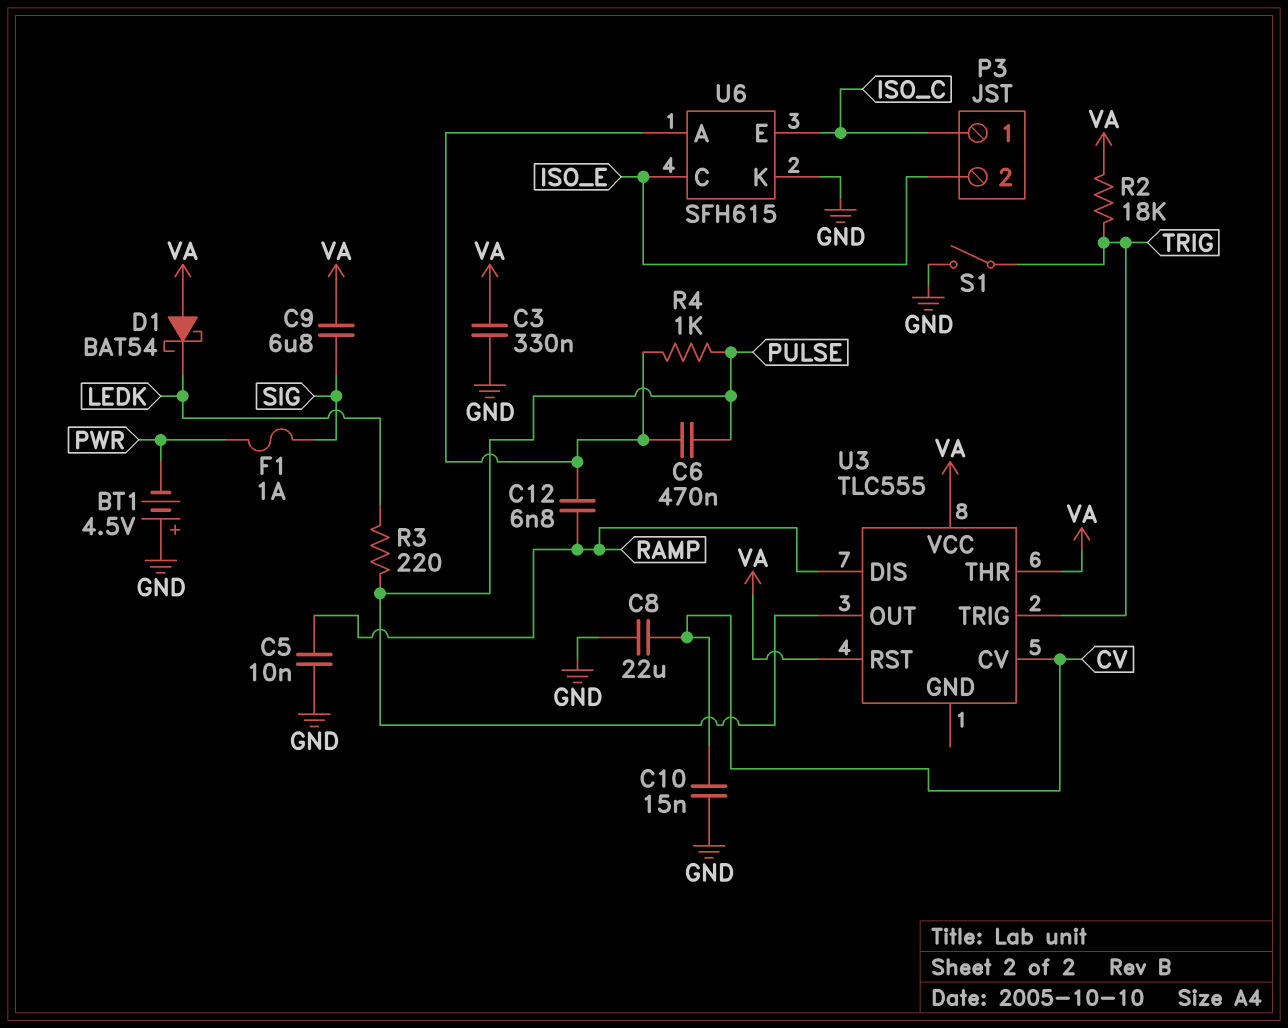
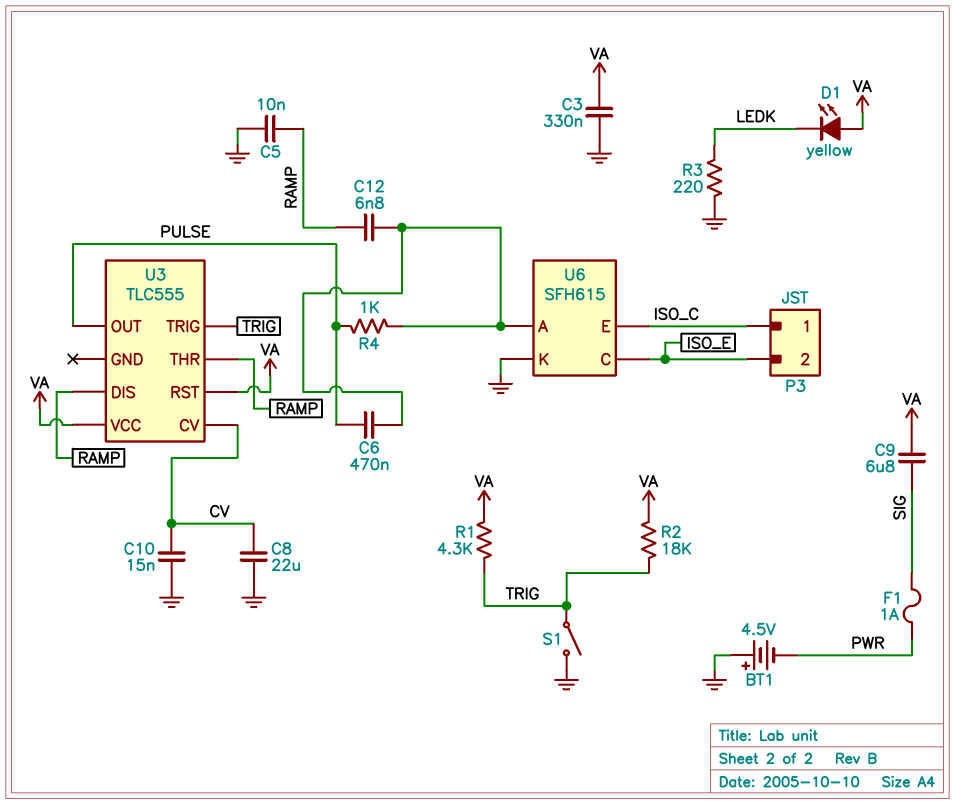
D1: schottky BAT54 (A VA, K LEDK) -> LED yellow (A VA, K LEDK)
R1: none -> 4.3k (TRIG, VA)
R3: 220 (LEDK, PULSE) -> 220 (GND, LEDK)
U3 pin THR: VA -> RAMP

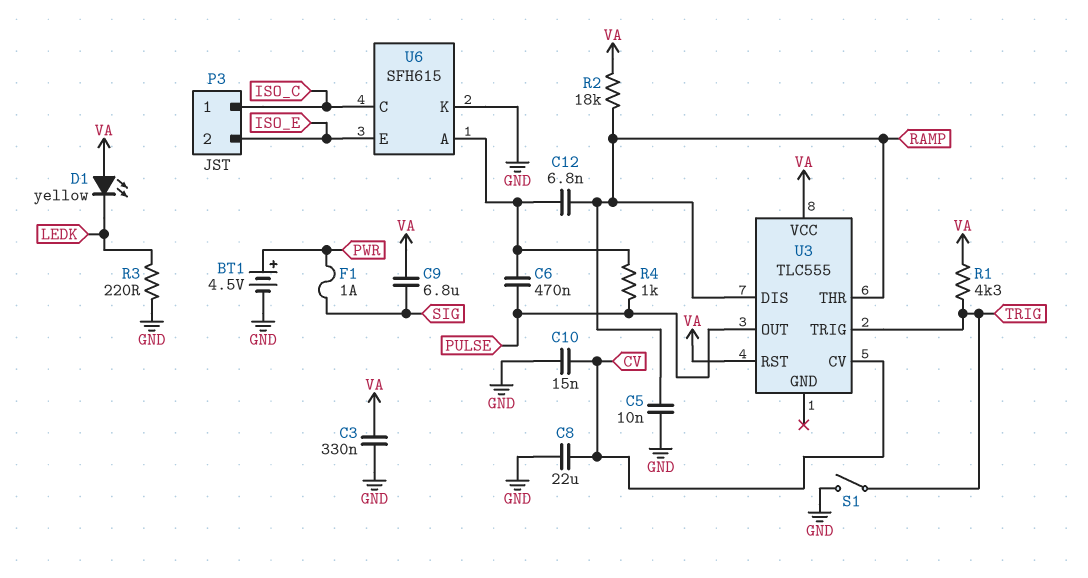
BT1: 4.5V (plus GND, minus PWR) -> 4.5V (plus PWR, minus GND)
R2: 18k (TRIG, VA) -> 18k (RAMP, VA)
U6 pin C: ISO_E -> ISO_C
U6 pin E: ISO_C -> ISO_E

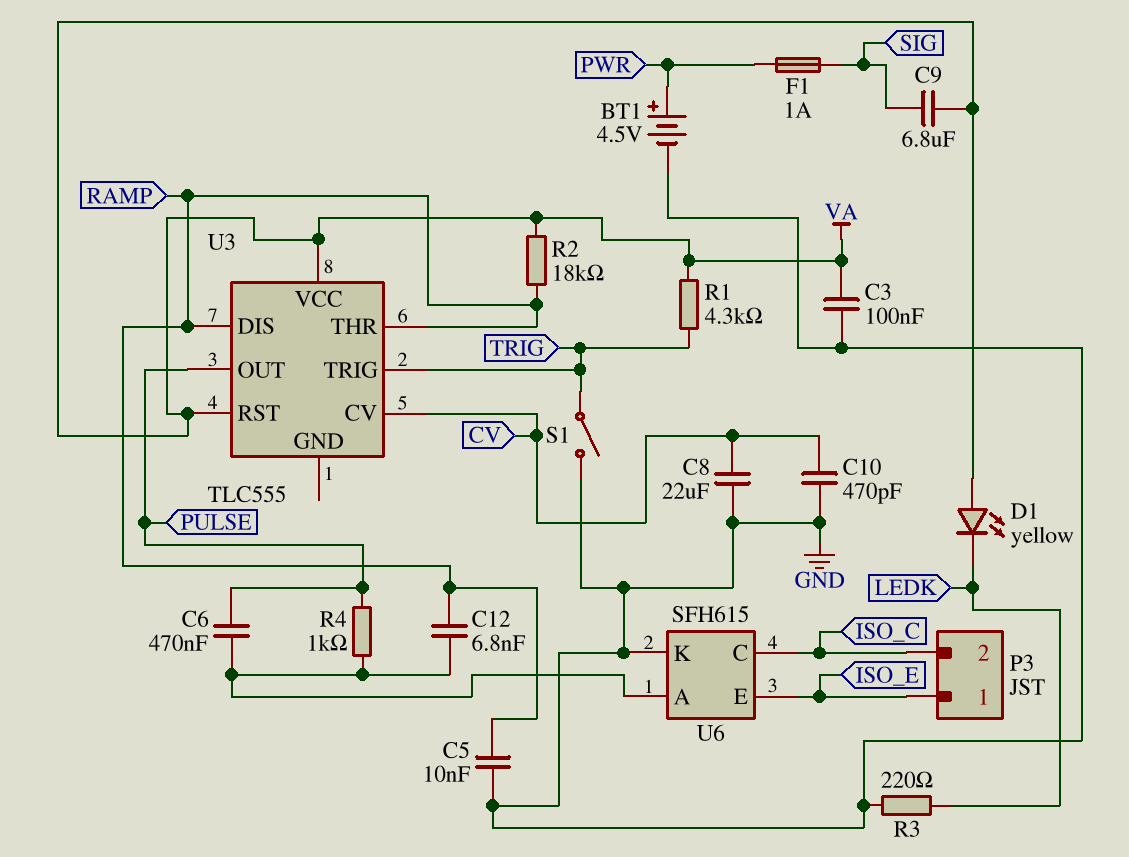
C3: 330nF (GND, VA) -> 100nF (GND, VA)
C10: 15nF (CV, GND) -> 470pF (CV, GND)
P3 pin 1: ISO_C -> ISO_E
P3 pin 2: ISO_E -> ISO_C

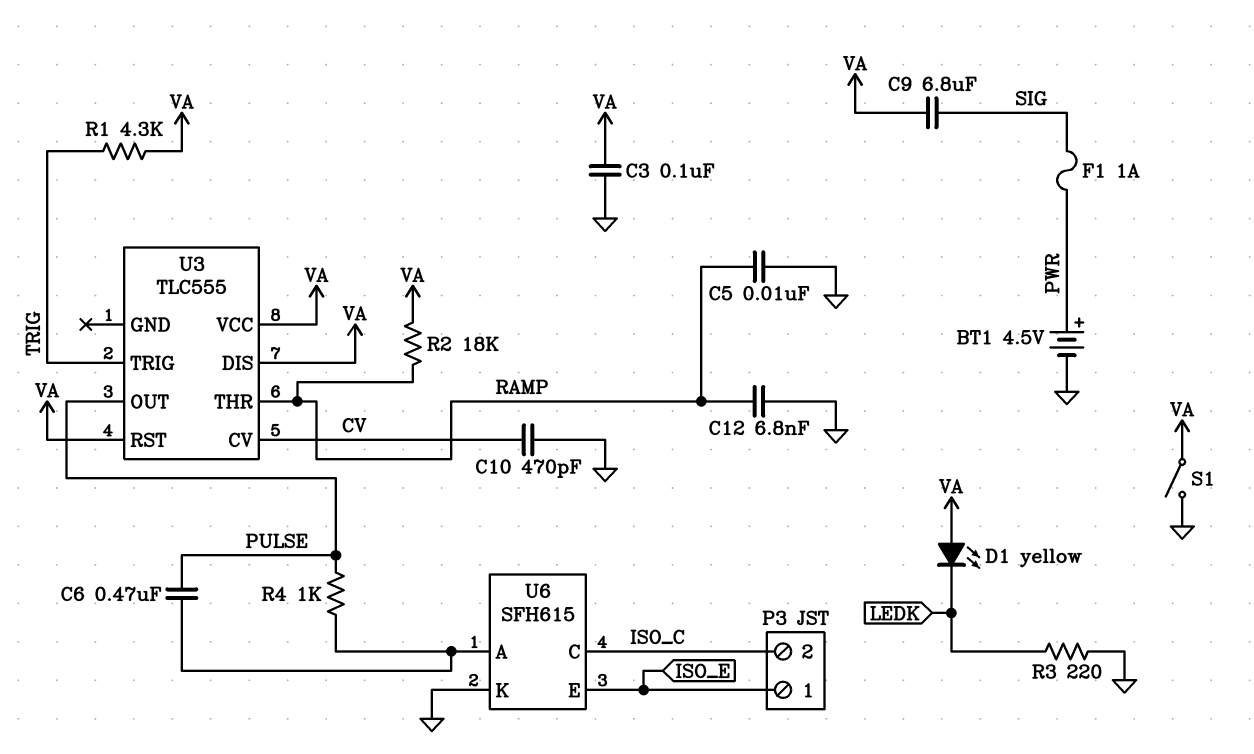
C8: 22uF (CV, GND) -> none
C12: 6.8nF (RAMP, U6/A) -> 6.8nF (GND, RAMP)
S1: switch (GND, TRIG) -> switch (GND, VA)
U3 pin DIS: RAMP -> VA

